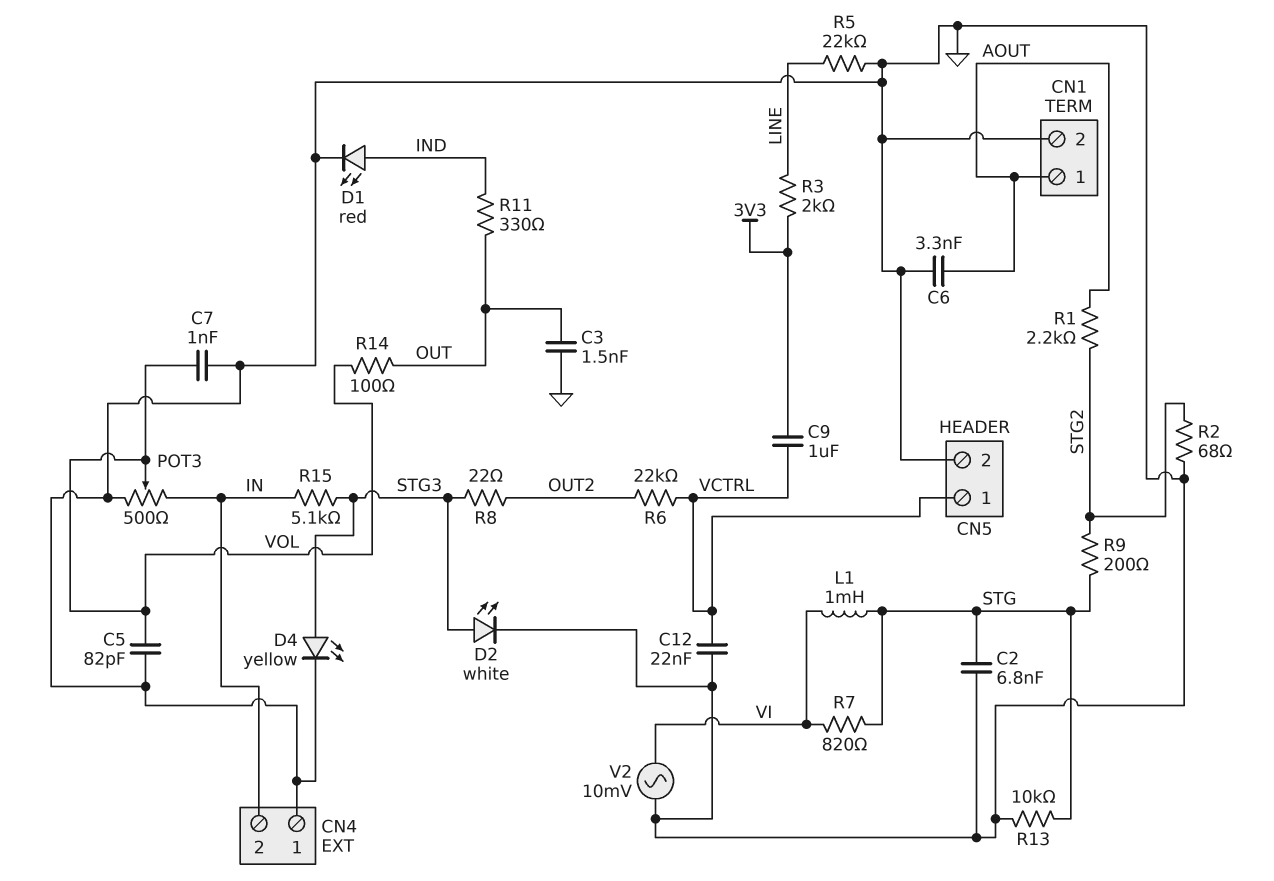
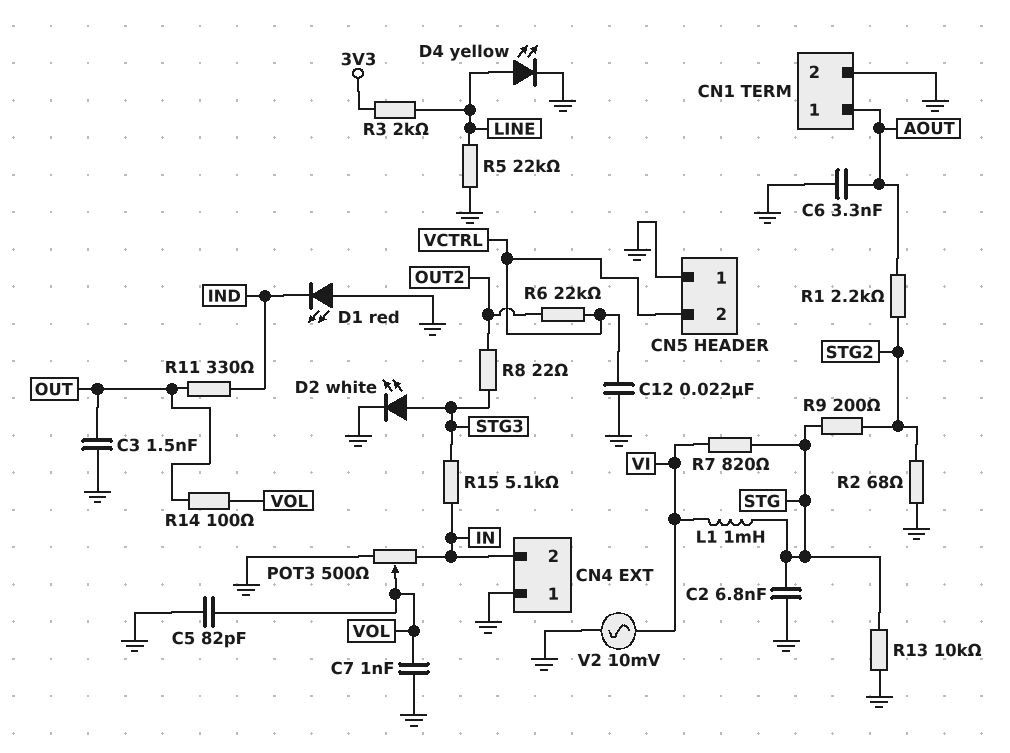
C9: 1uF (3V3, VCTRL) -> none
CN5 pin 1: VCTRL -> GND
CN5 pin 2: GND -> VCTRL
D1: LED red (A IND, K GND) -> LED red (A GND, K IND)
D4: LED yellow (A STG3, K GND) -> LED yellow (A LINE, K GND)

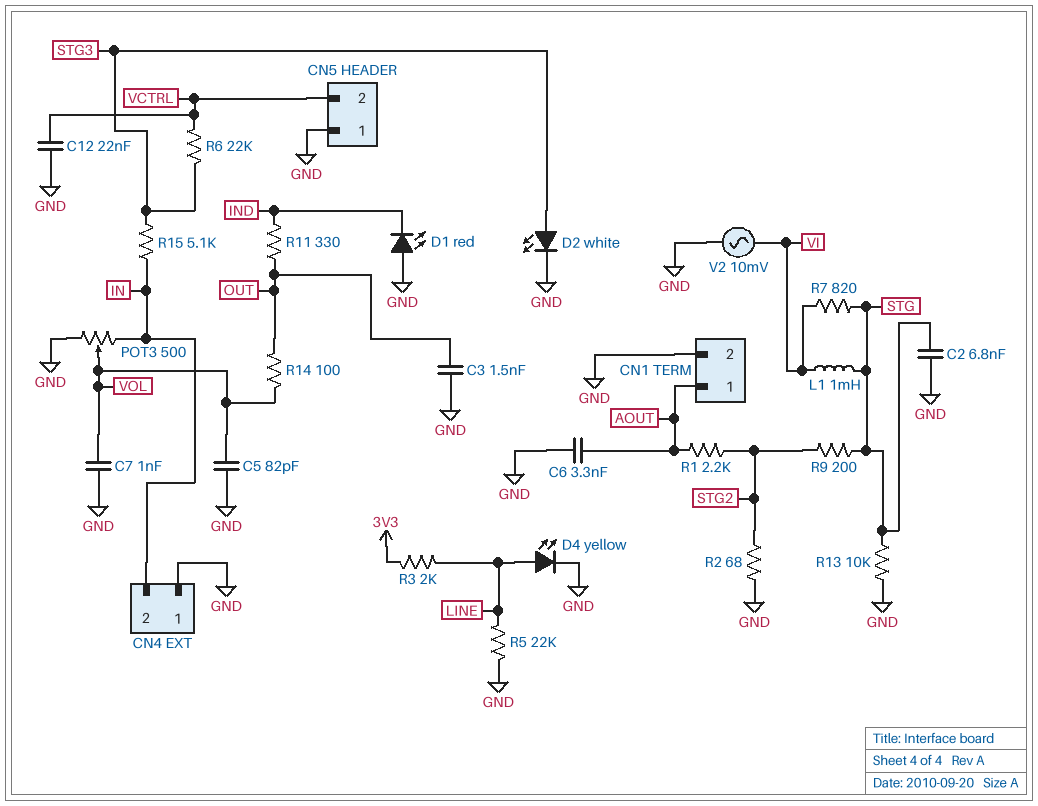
R6: 22k (OUT2, VCTRL) -> 22k (STG3, VCTRL)
R8: 22 (OUT2, STG3) -> none

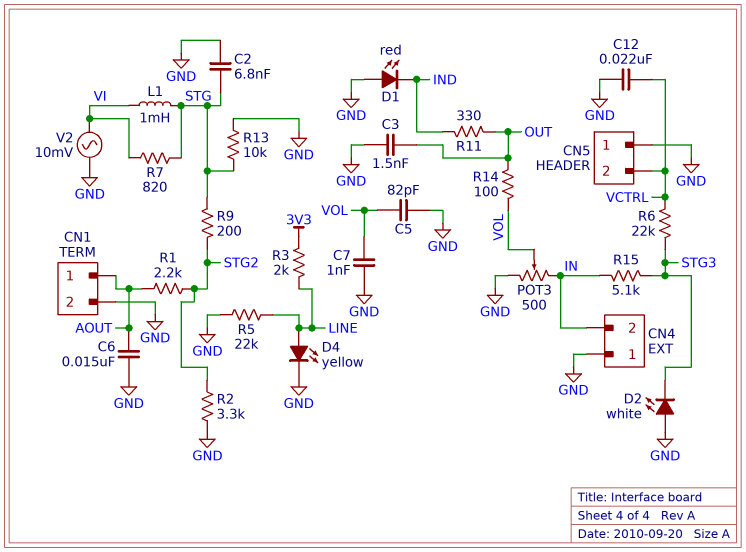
C6: 3.3nF (AOUT, GND) -> 15nF (AOUT, GND)
D2: LED white (A STG3, K GND) -> LED white (A GND, K STG3)
R2: 68 (GND, STG2) -> 3.3k (GND, STG2)

